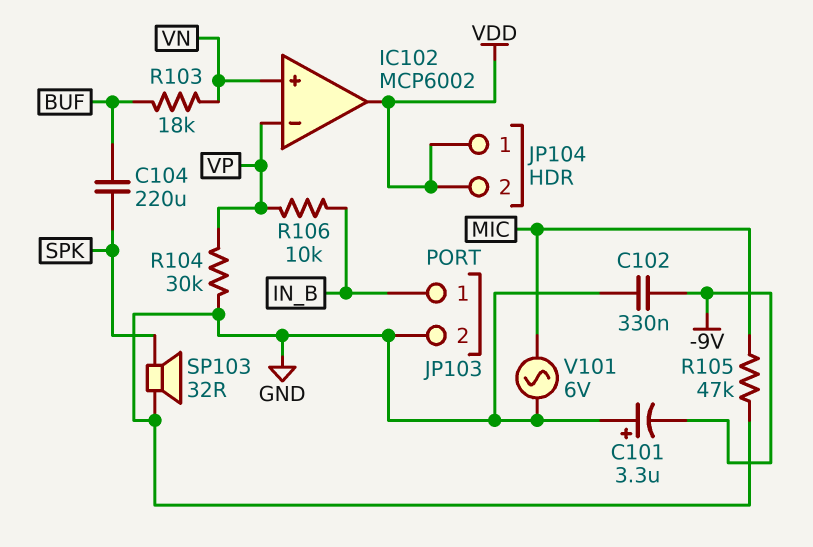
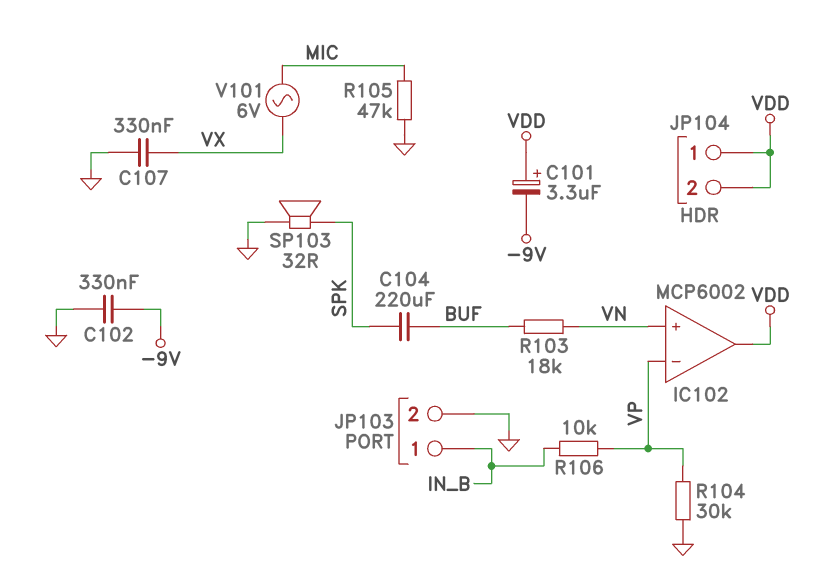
C101: 3.3uF (plus GND, minus -9V) -> 3.3uF (plus VDD, minus -9V)
C107: none -> 330nF (GND, VX)
V101: AC 6V (GND, MIC) -> AC 6V (MIC, VX)

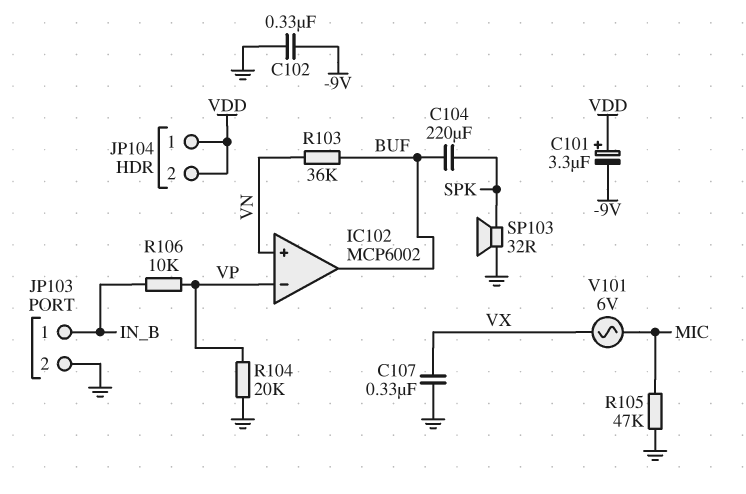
IC102 pin out: VDD -> BUF
R103: 18k (BUF, VN) -> 36k (BUF, VN)
R104: 30k (GND, VP) -> 20k (GND, VP)

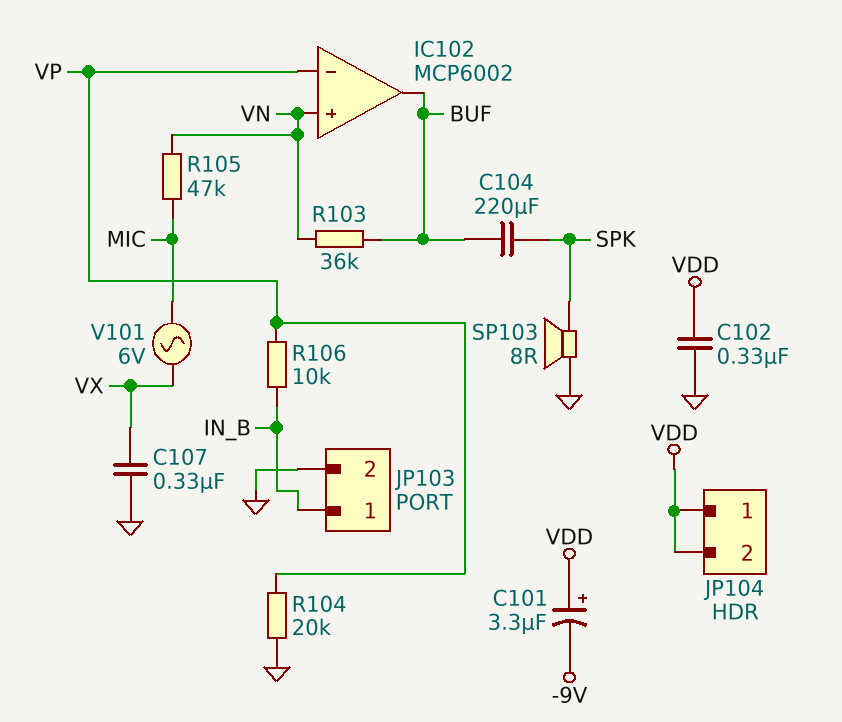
C102: 330nF (-9V, GND) -> 330nF (GND, VDD)
R105: 47k (GND, MIC) -> 47k (MIC, VN)
SP103: speaker 32R (GND, SPK) -> speaker 8R (GND, SPK)

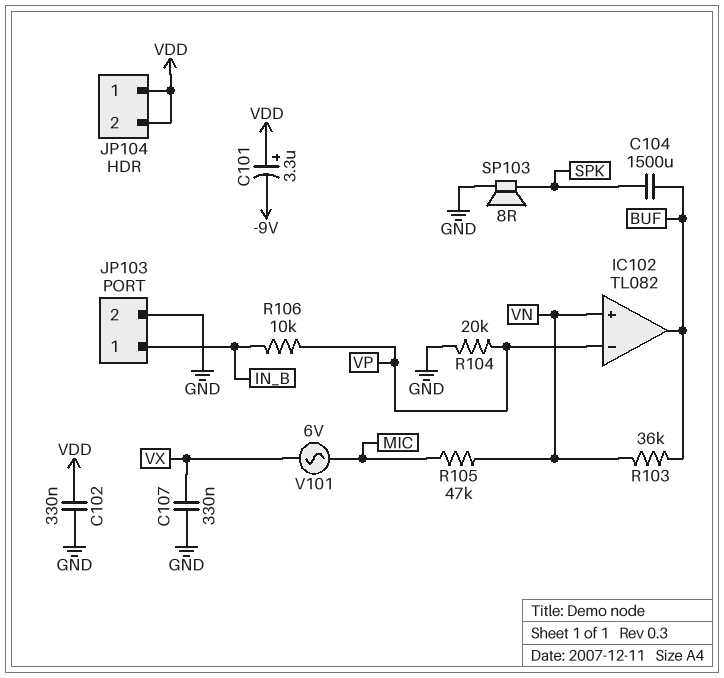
C104: 220uF (BUF, SPK) -> 1500uF (BUF, SPK)
IC102: MCP6002 -> TL082

